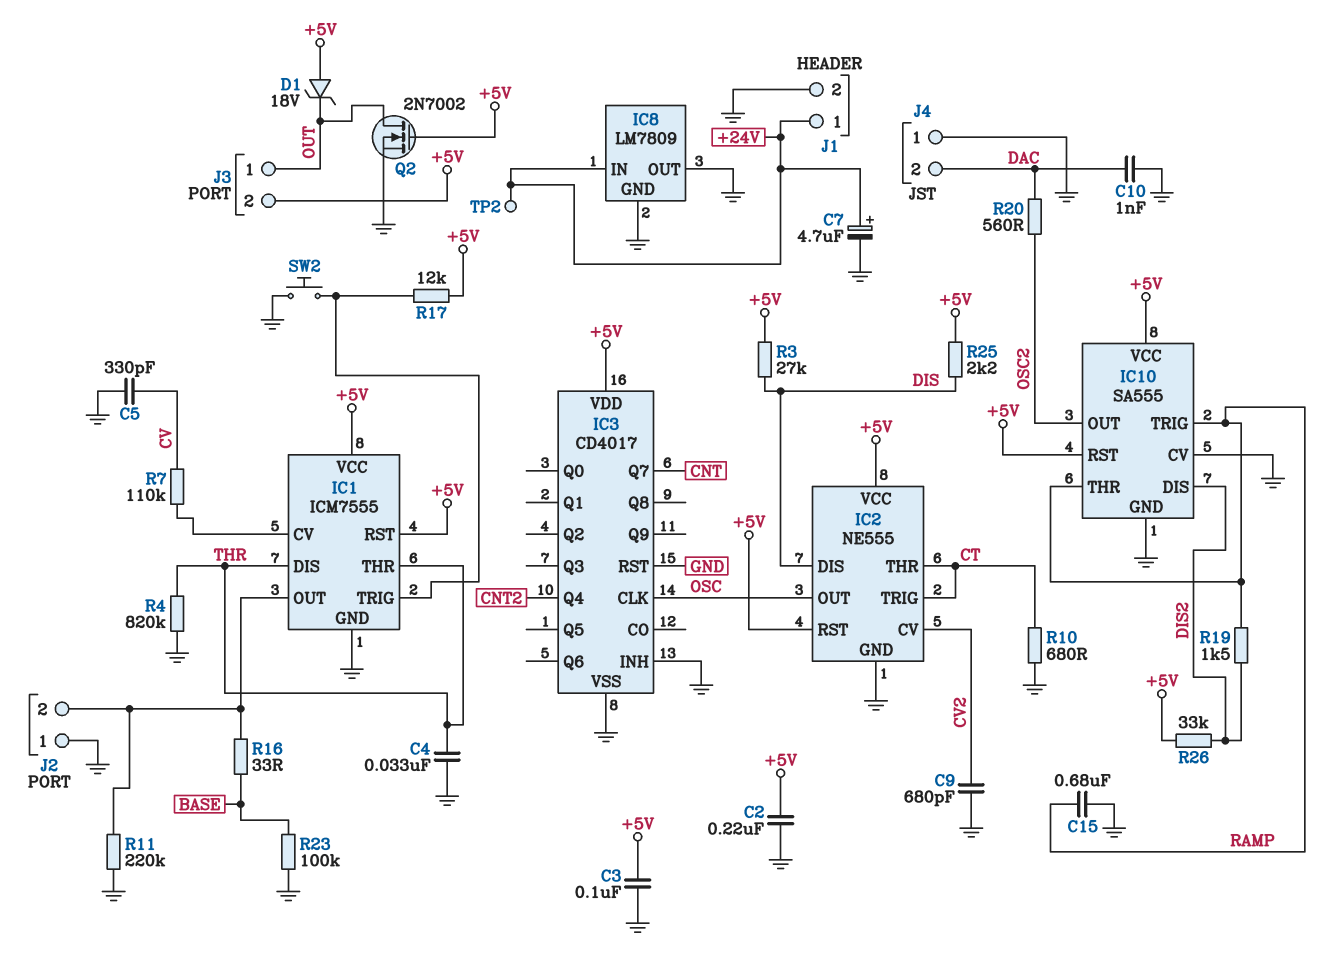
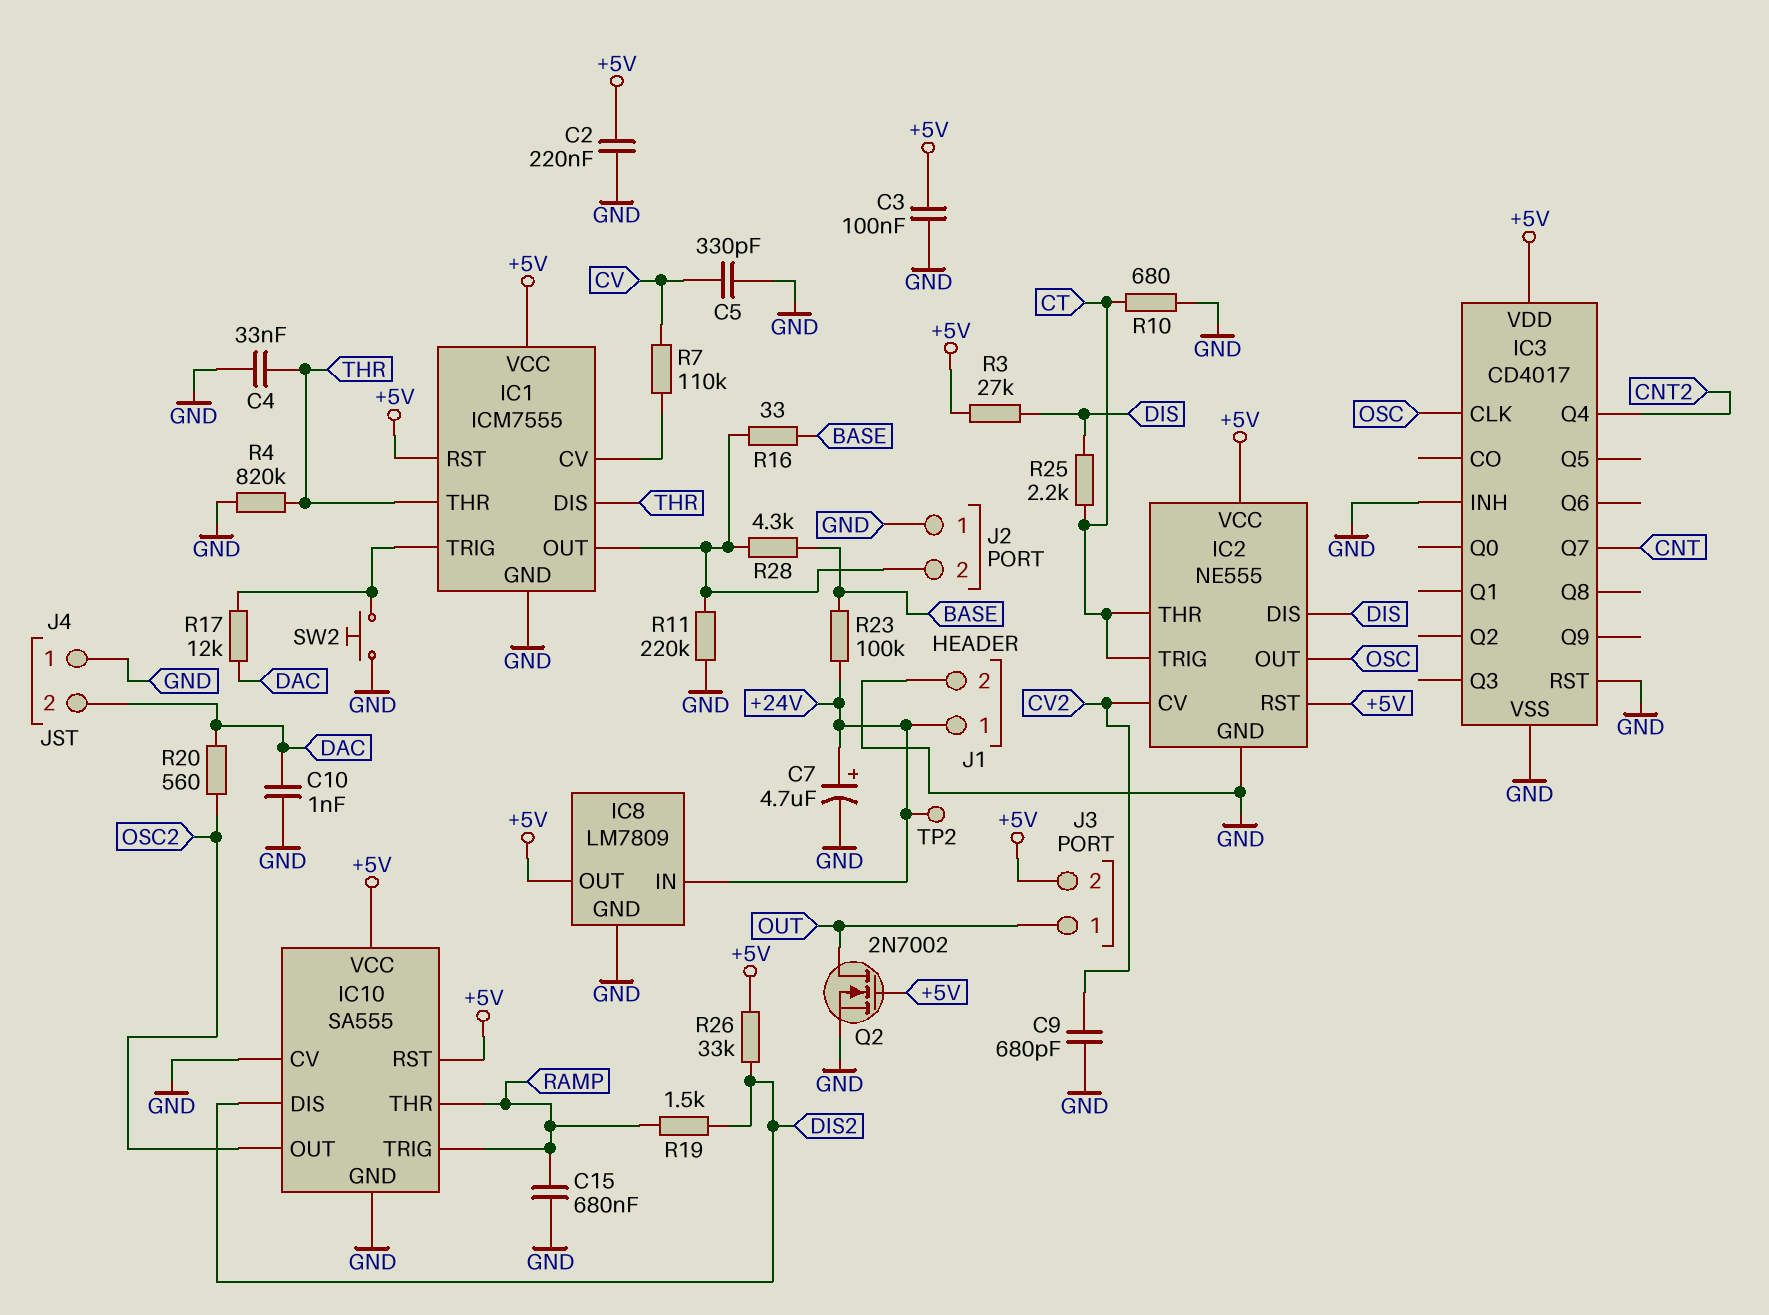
D1: zener 18V (A +5V, K OUT) -> none
IC8 pin OUT: GND -> +5V
R17: 12k (+5V, IC1/TRIG) -> 12k (DAC, IC1/TRIG)
R23: 100k (BASE, GND) -> 100k (+24V, BASE)
R25: 2.2k (+5V, DIS) -> 2.2k (CT, DIS)
R28: none -> 4.3k (BASE, IC1/OUT)

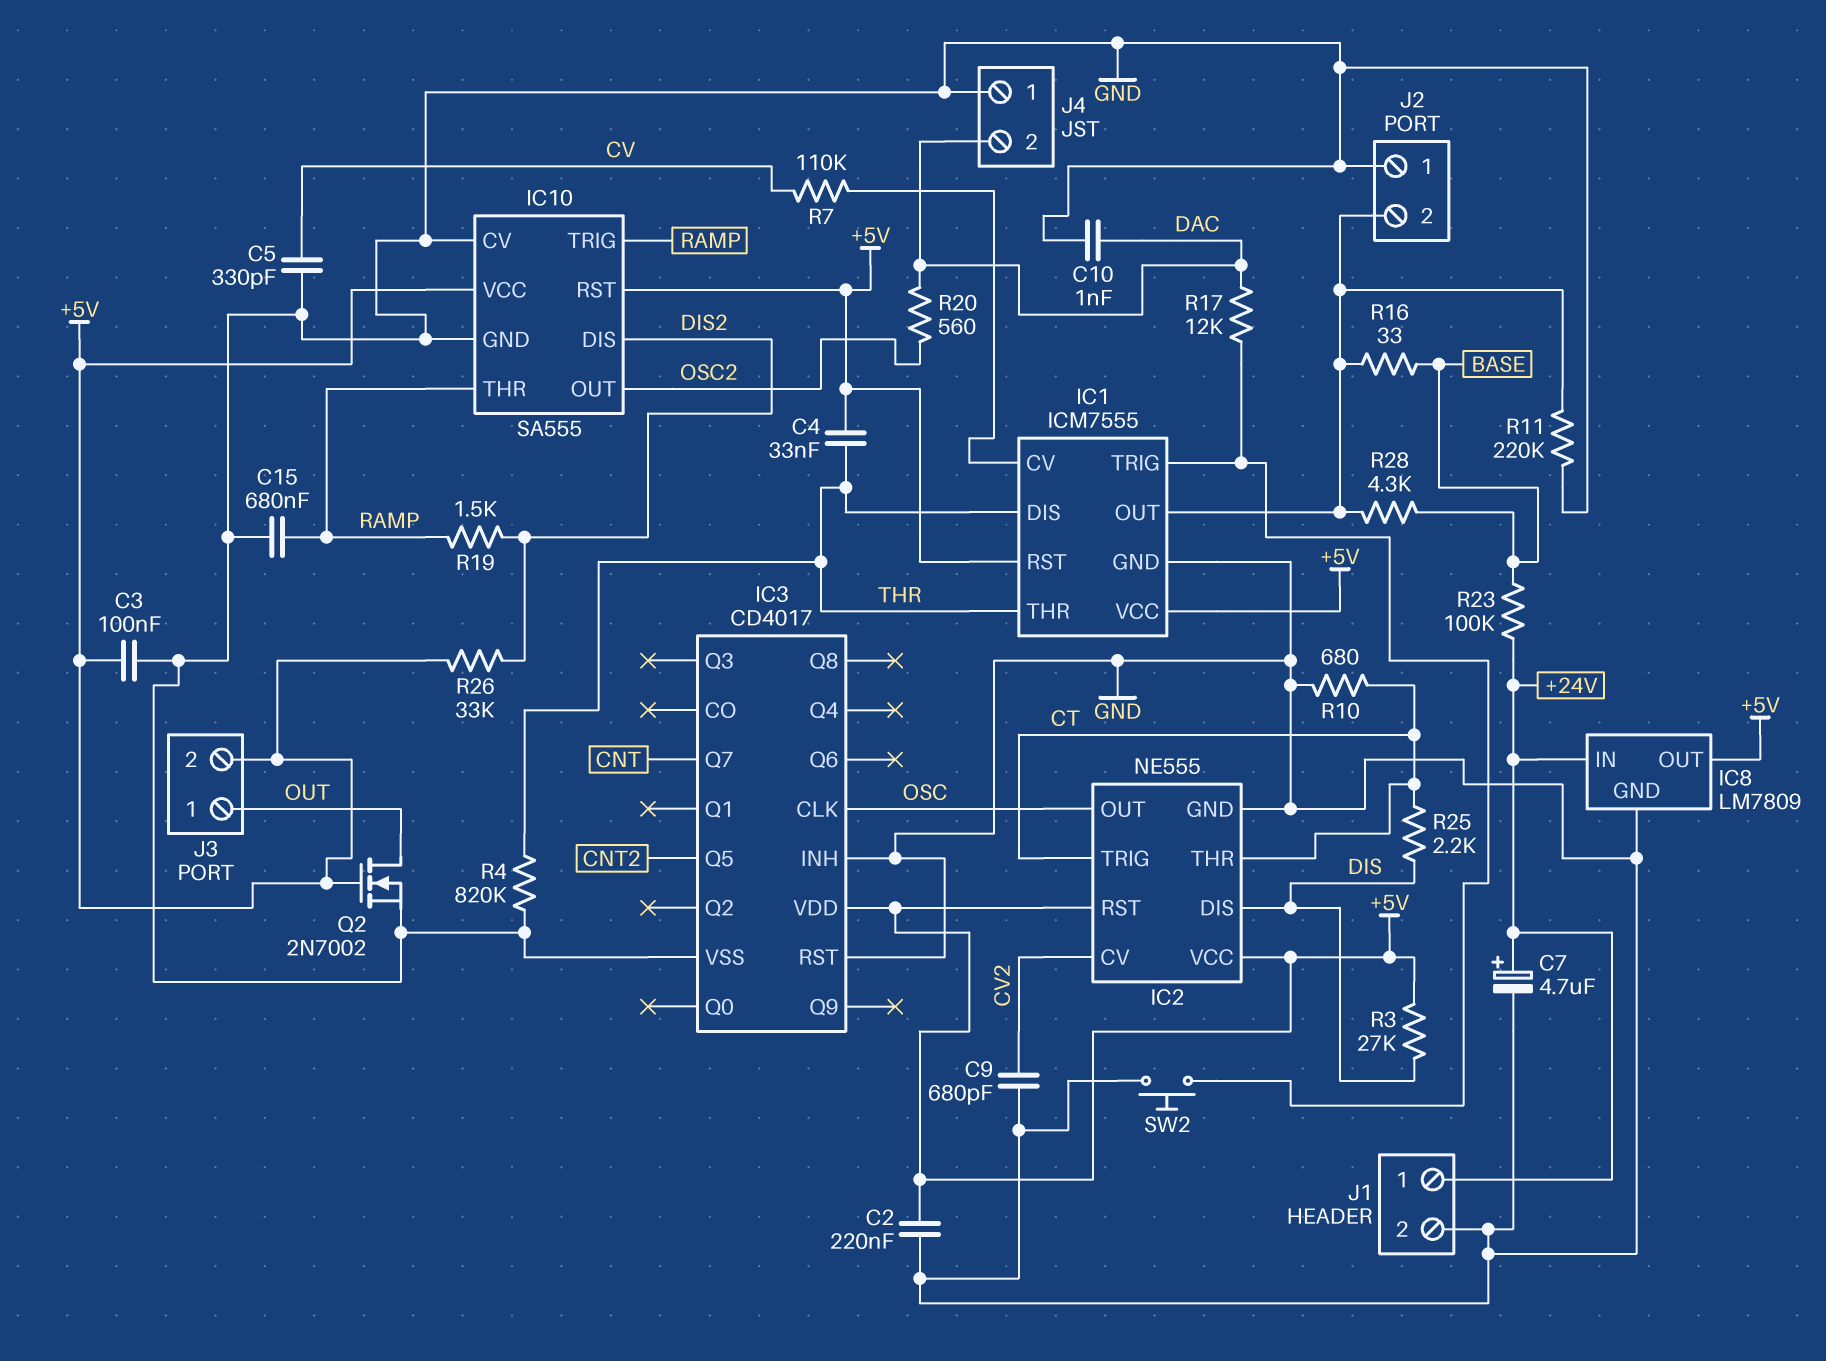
C4: 33nF (GND, THR) -> 33nF (+5V, THR)
IC3 pin Q4: CNT2 -> none
IC3 pin Q5: none -> CNT2
TP2: test point (+24V) -> none

